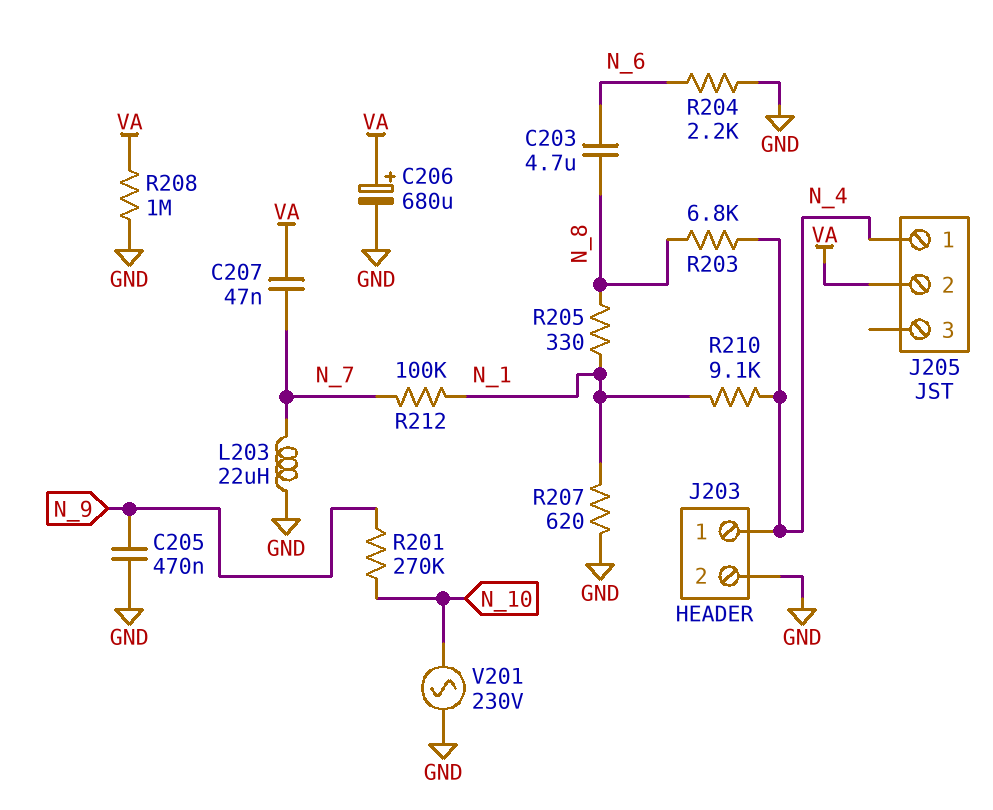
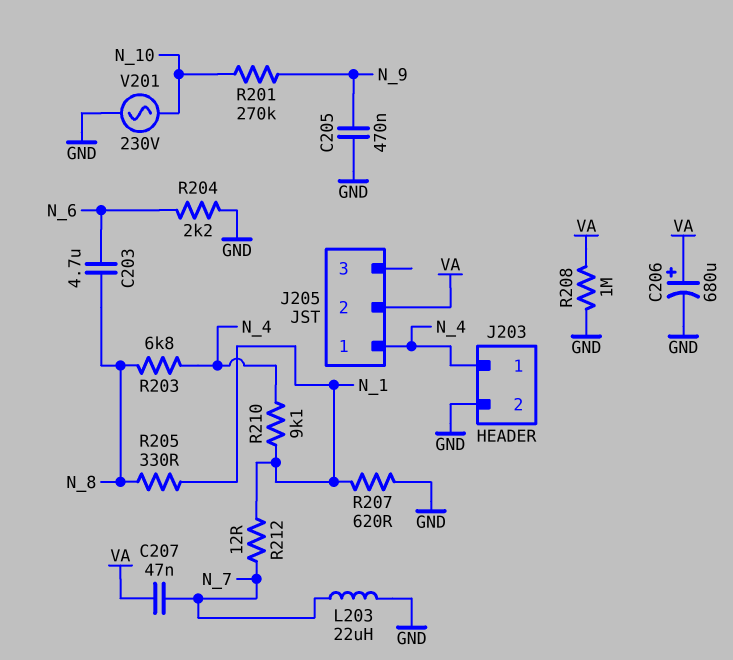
R212: 100k (N_1, N_7) -> 12 (N_1, N_7)

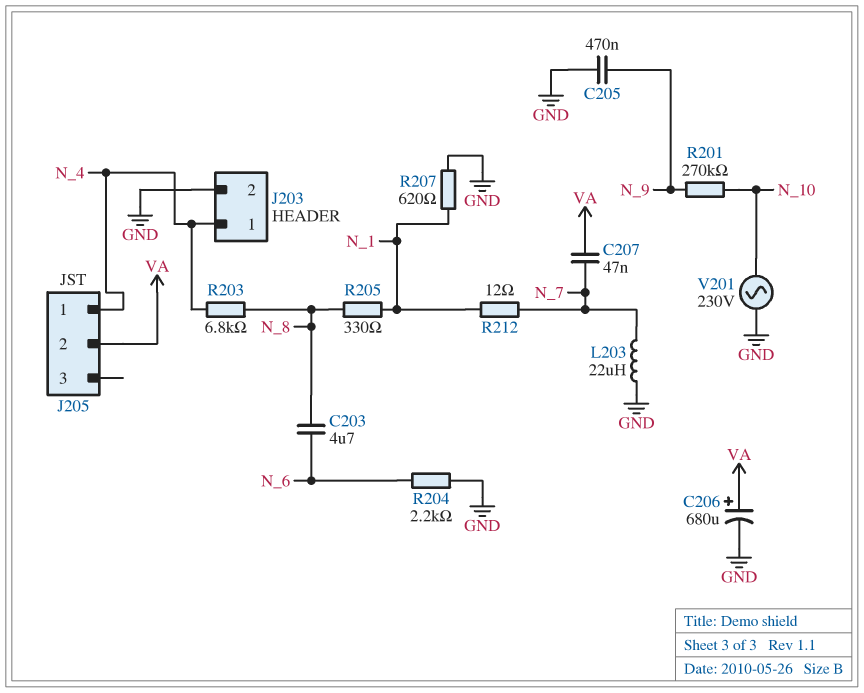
R208: 1M (GND, VA) -> none
R210: 9.1k (N_1, N_4) -> none

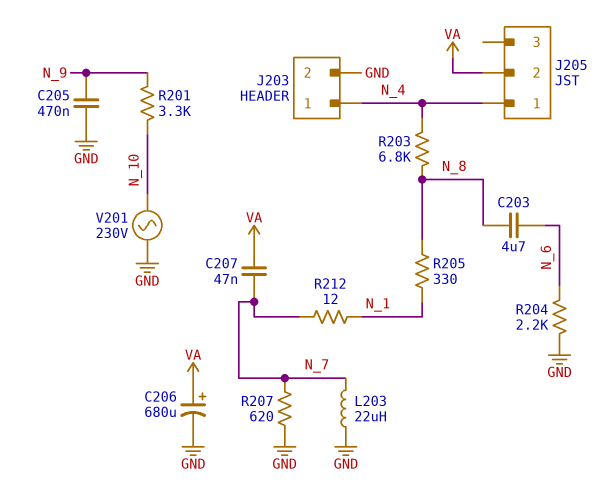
R201: 270k (N_9, N_10) -> 3.3k (N_9, N_10)
R207: 620 (GND, N_1) -> 620 (GND, N_7)

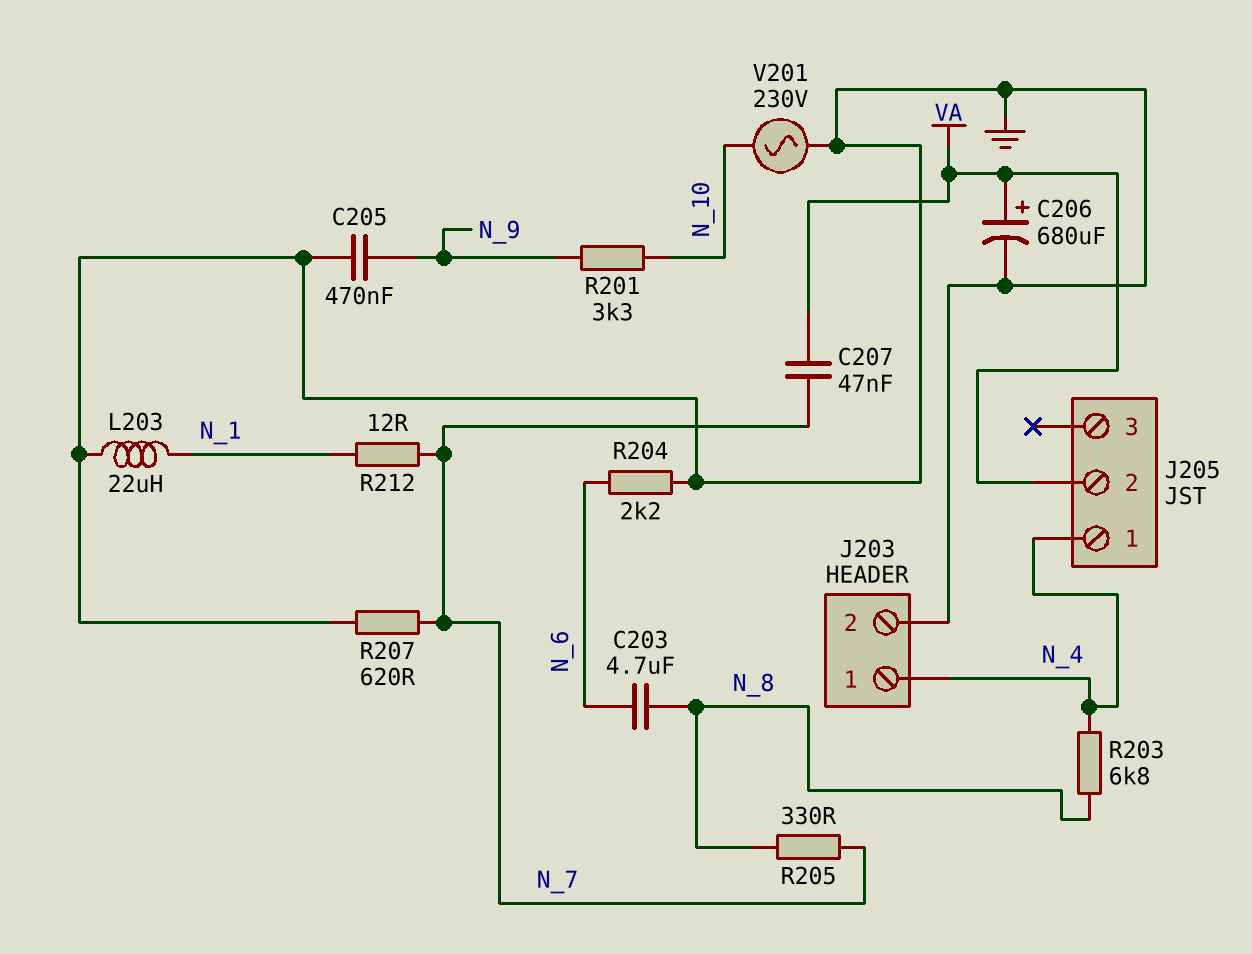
L203: 22uH (GND, N_7) -> 22uH (GND, N_1)
R205: 330 (N_1, N_8) -> 330 (N_7, N_8)

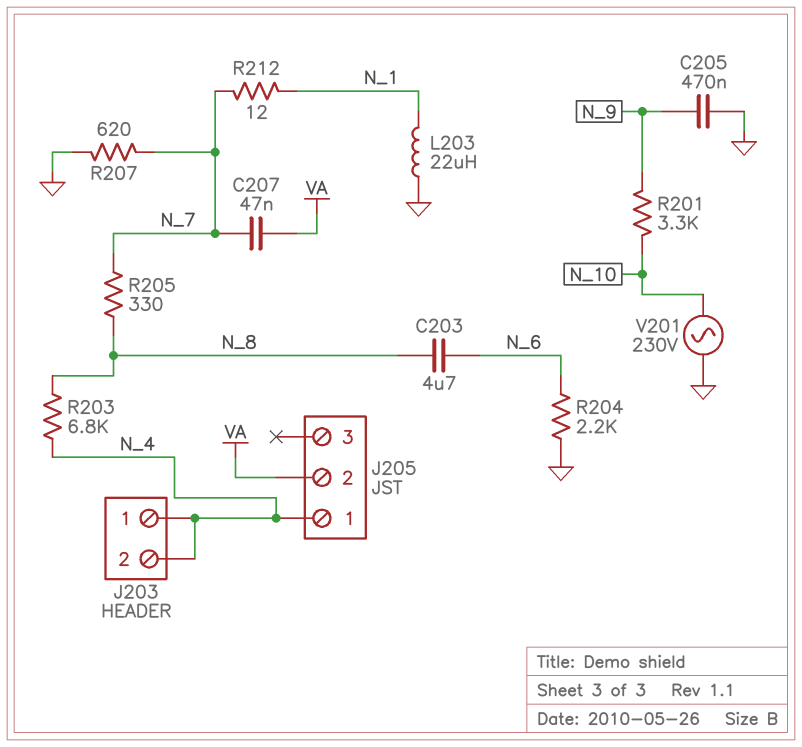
C206: 680uF (plus VA, minus GND) -> none
J203 pin 2: GND -> N_4

